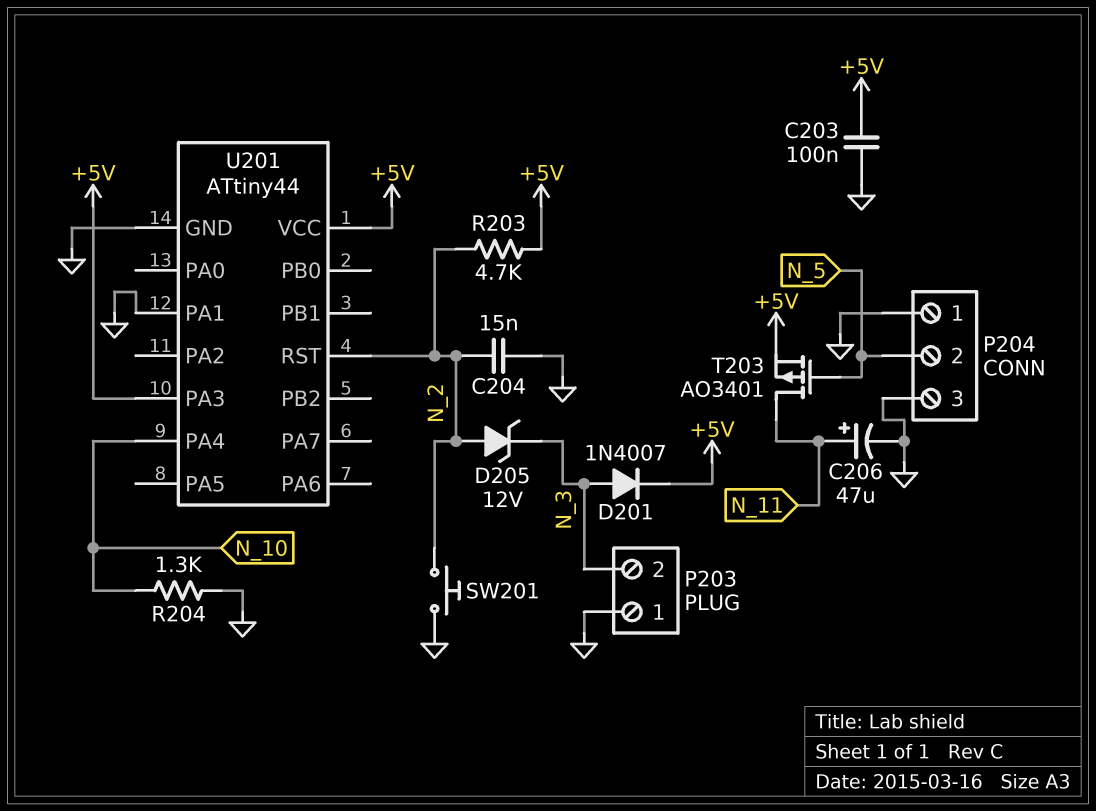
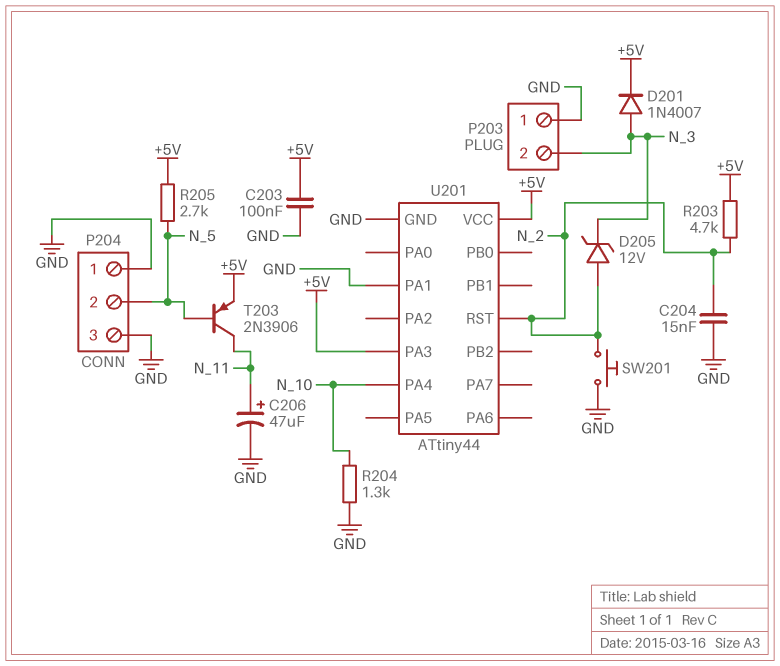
R205: none -> 2.7k (+5V, N_5)
T203: PMOS AO3401 (G N_5, D N_11, S +5V) -> PNP 2N3906 (B N_5, C N_11, E +5V)

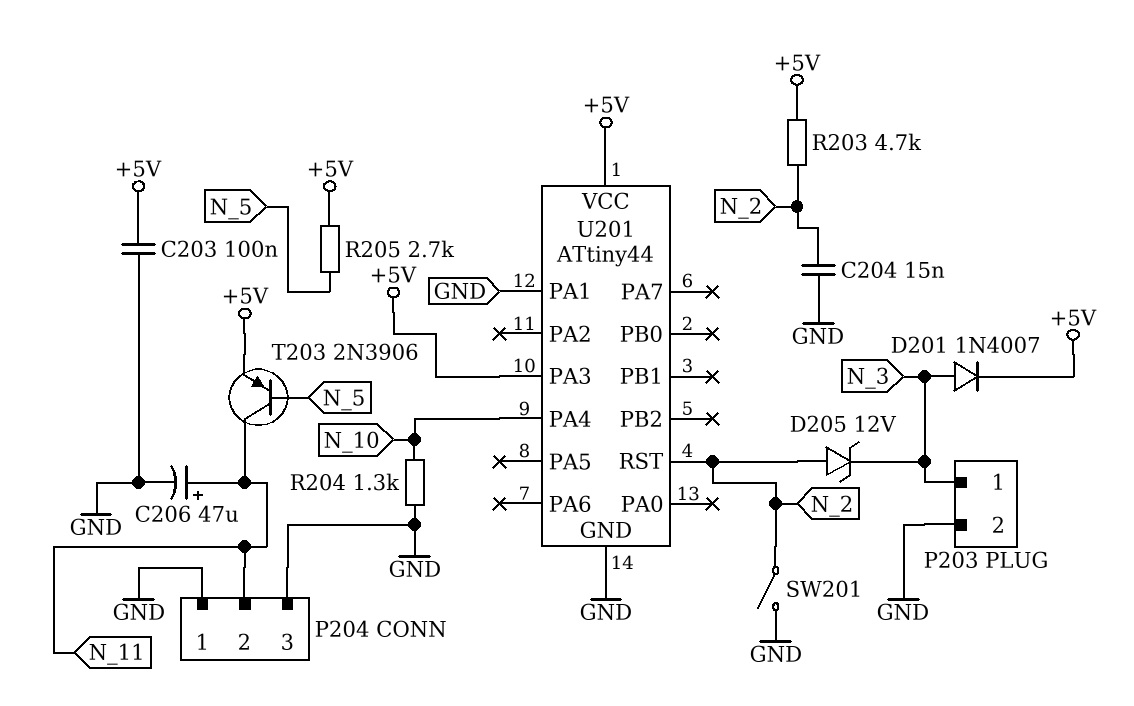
P203 pin 1: GND -> N_3
P203 pin 2: N_3 -> GND
P204 pin 2: N_5 -> N_11
SW201: button (GND, N_2) -> switch (GND, N_2)

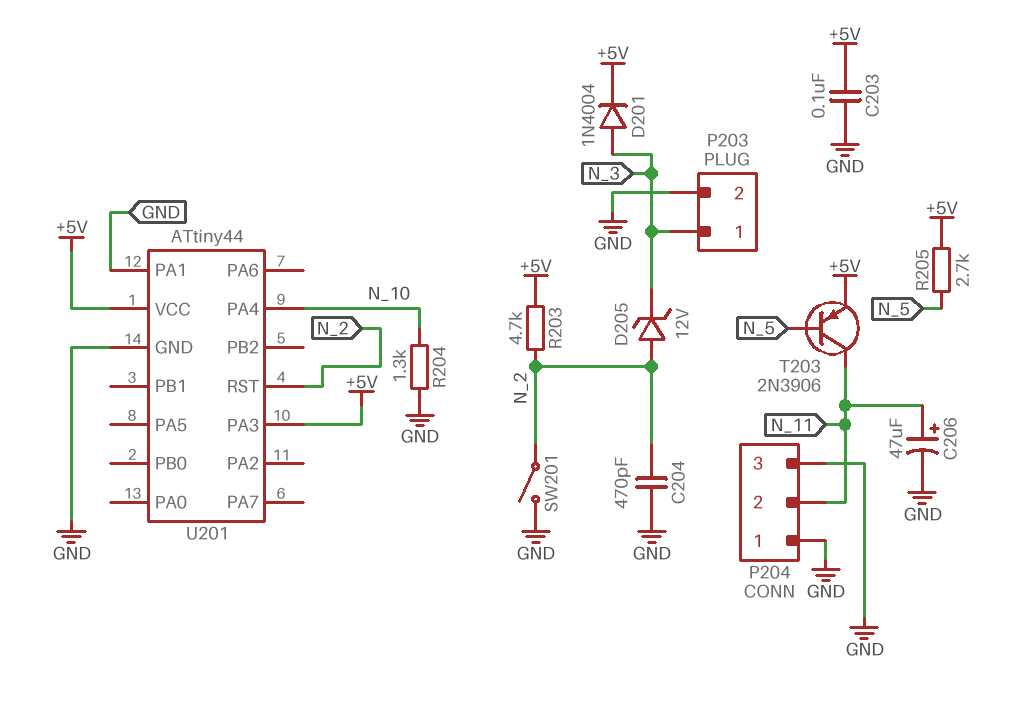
C204: 15nF (GND, N_2) -> 470pF (GND, N_2)
D201: diode 1N4007 (A N_3, K +5V) -> diode 1N4004 (A N_3, K +5V)

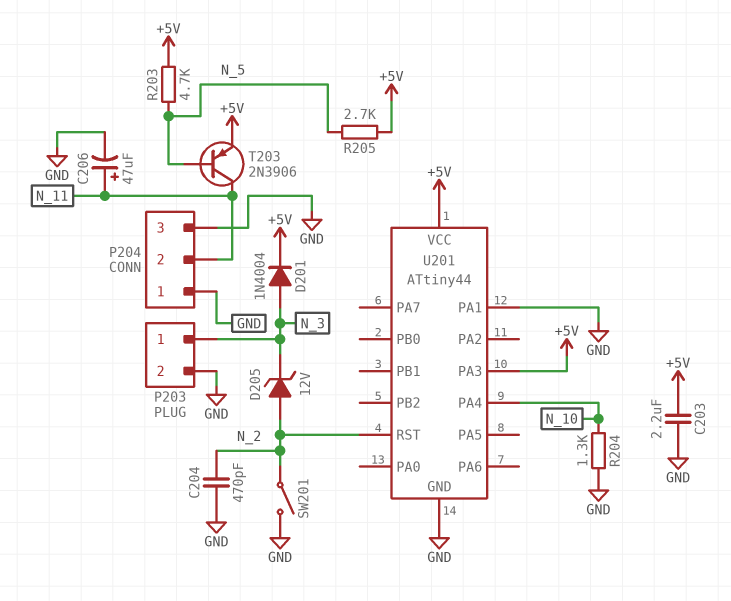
C203: 100nF (+5V, GND) -> 2.2uF (+5V, GND)
R203: 4.7k (+5V, N_2) -> 4.7k (+5V, N_5)

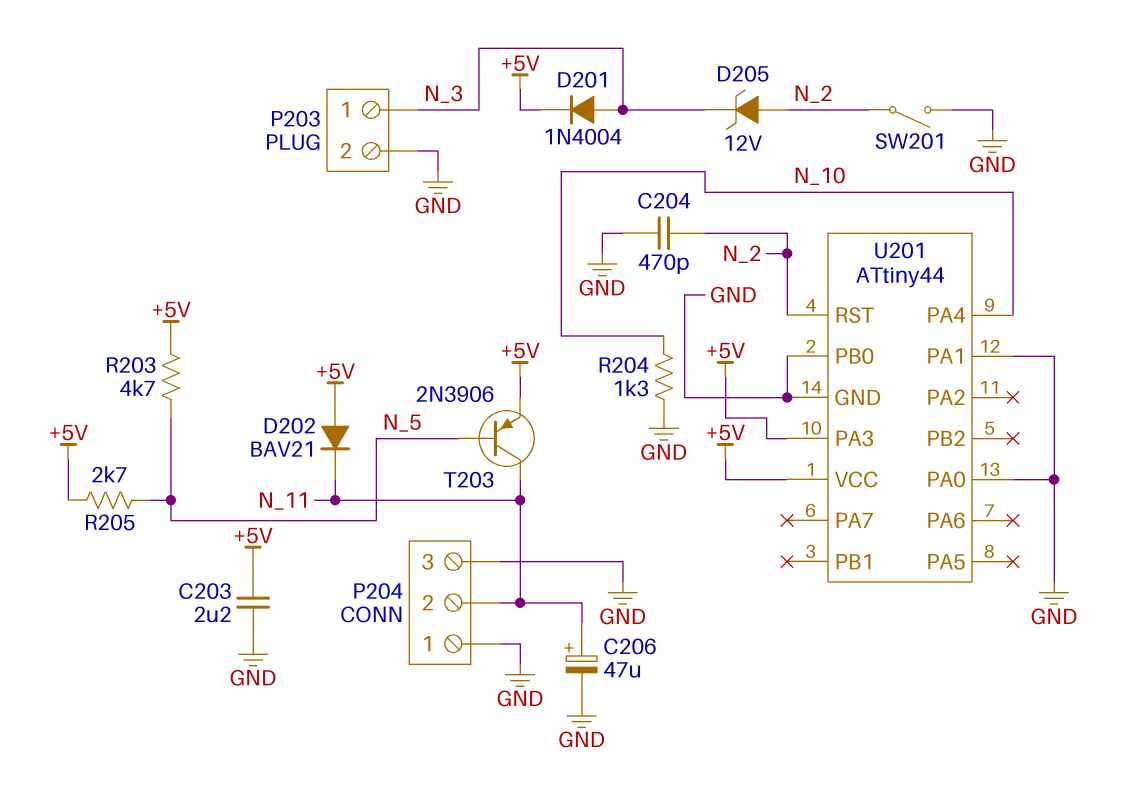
D202: none -> diode BAV21 (A +5V, K N_11)
U201 pin PA0: none -> GND
U201 pin PB0: none -> GND

